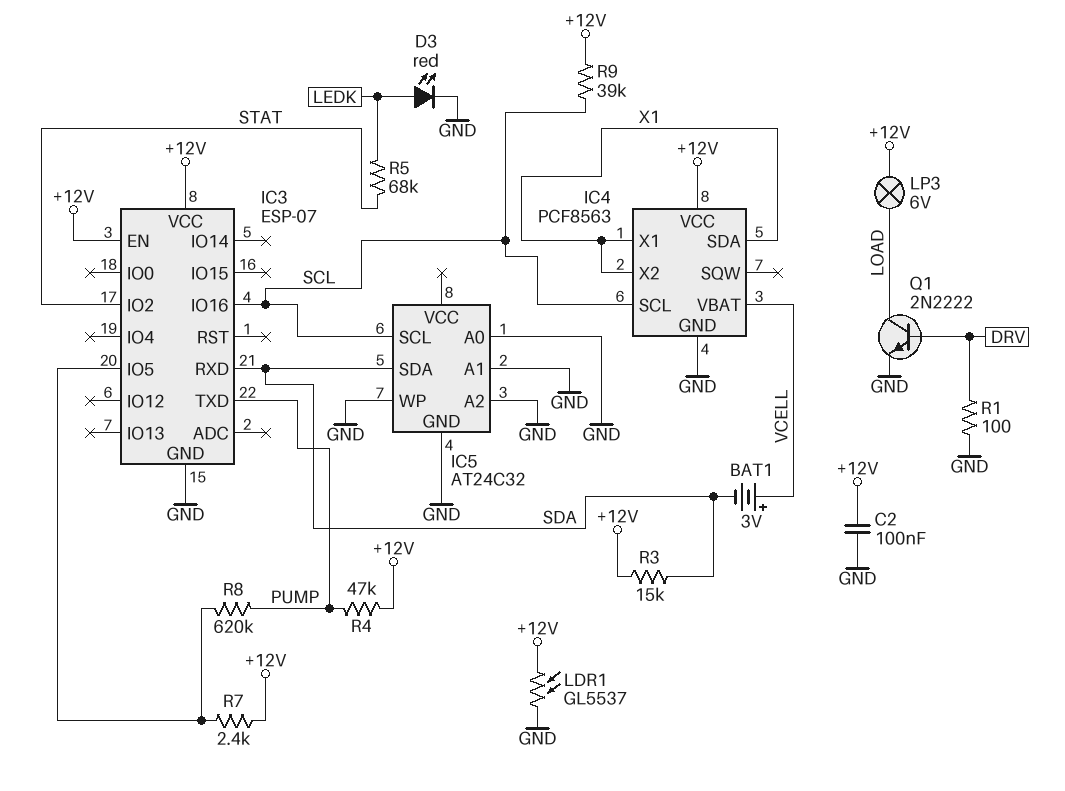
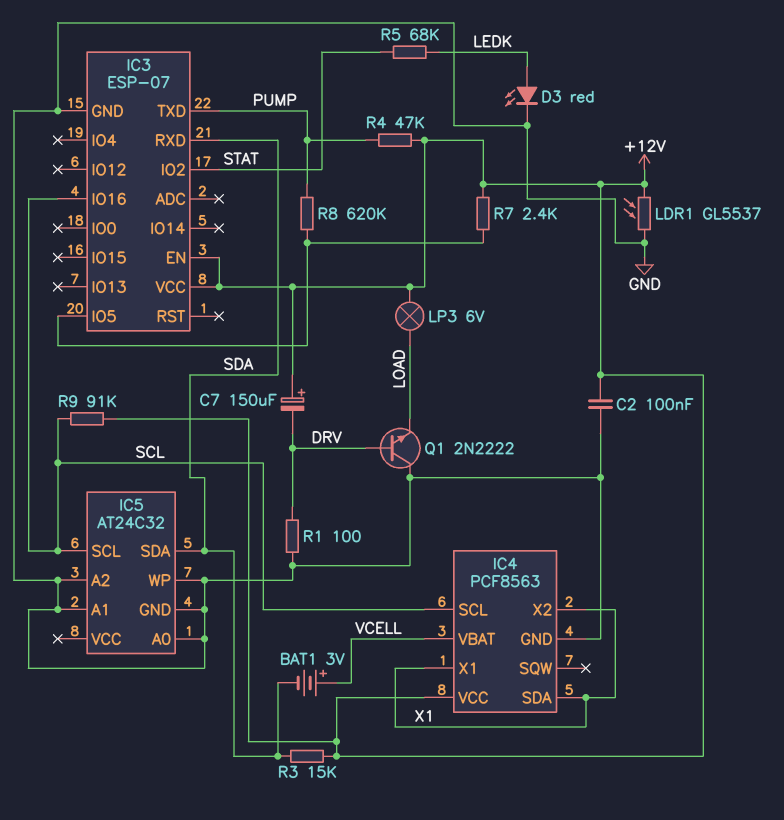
C7: none -> 150uF (plus +12V, minus DRV)
Q1: NPN 2N2222 (B DRV, C LOAD, E GND) -> NPN 2N2222 (B DRV, C GND, E LOAD)
R9: 39k (+12V, SCL) -> 91k (+12V, SCL)

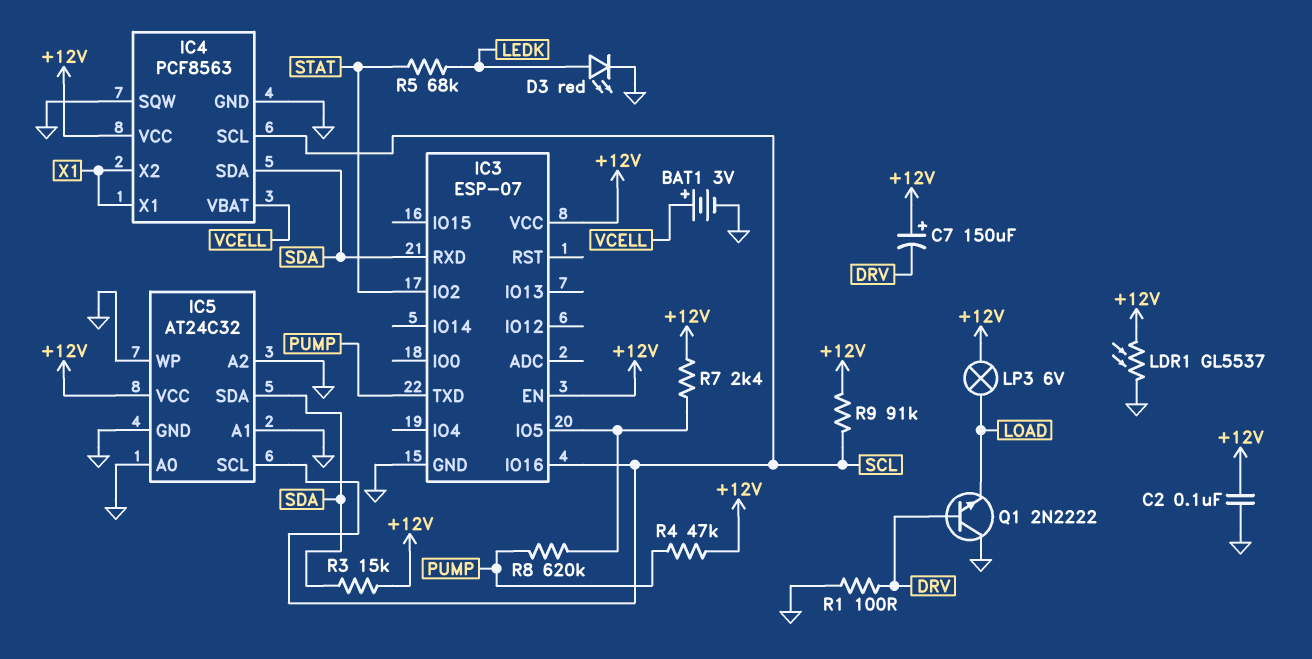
BAT1: 3V (plus VCELL, minus SDA) -> 3V (plus VCELL, minus GND)
IC4 pin SDA: X1 -> SDA
IC4 pin SQW: none -> GND
IC5 pin VCC: none -> +12V

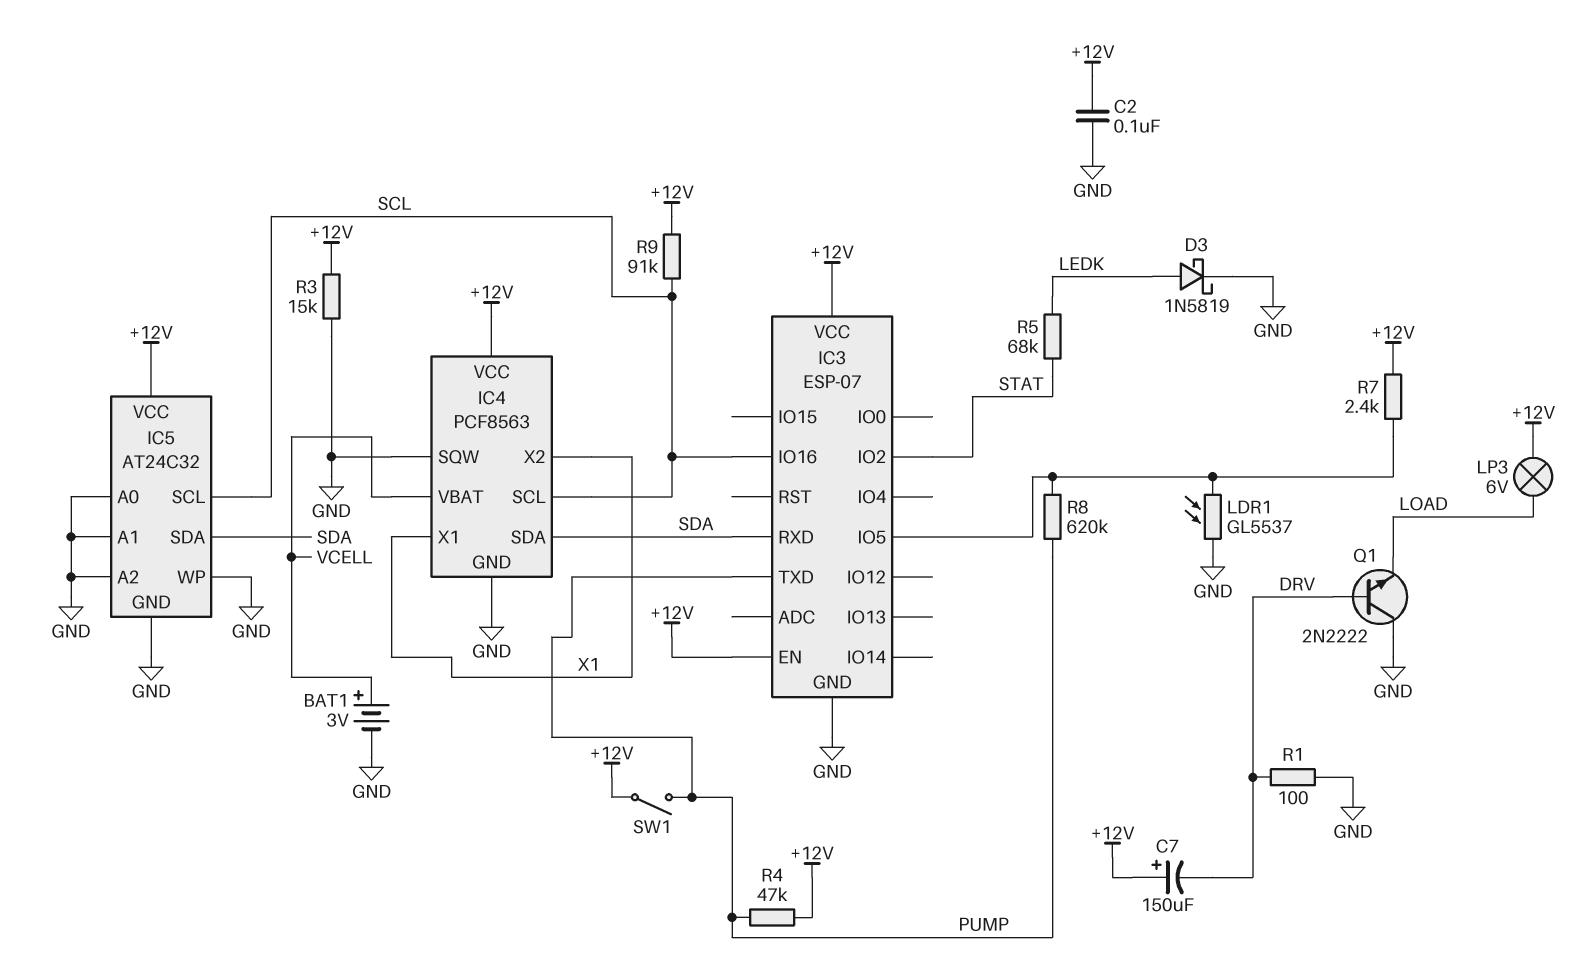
D3: LED red (A LEDK, K GND) -> schottky 1N5819 (A LEDK, K GND)
LDR1: GL5537 (+12V, GND) -> GL5537 (GND, IC3/IO5)
R3: 15k (+12V, SDA) -> 15k (+12V, GND)
SW1: none -> switch (+12V, PUMP)

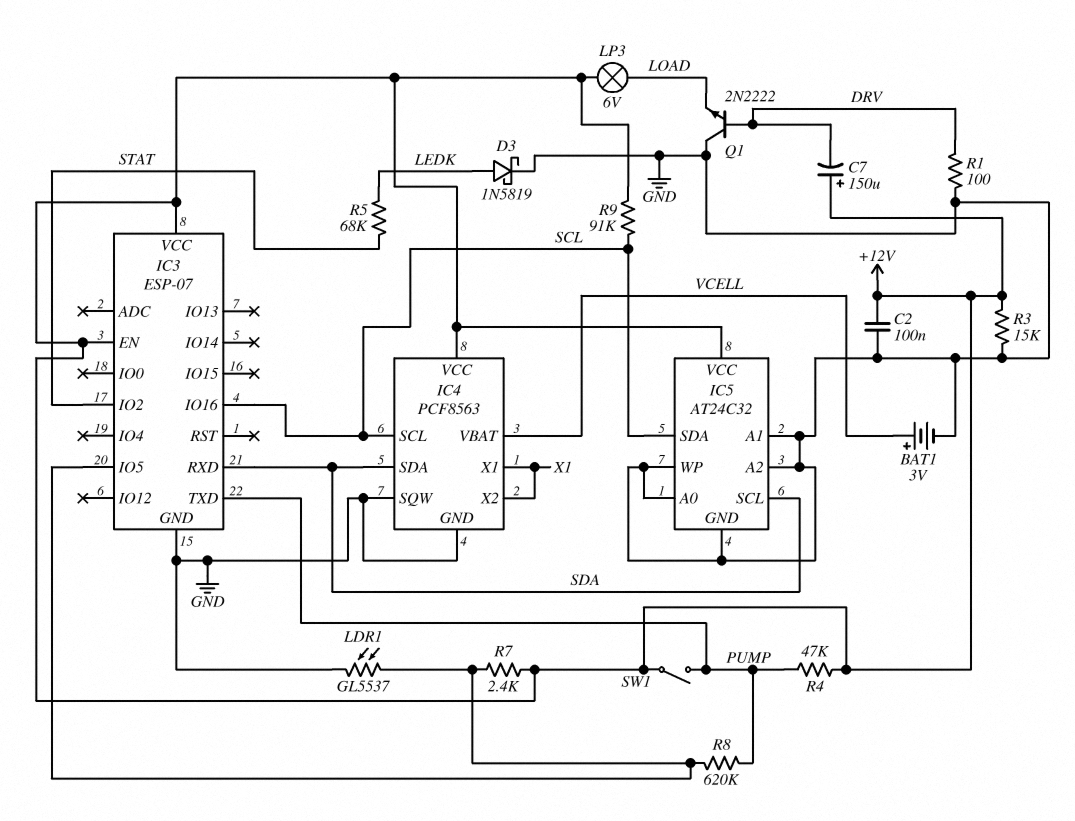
IC5 pin SCL: SCL -> SDA
IC5 pin SDA: SDA -> SCL

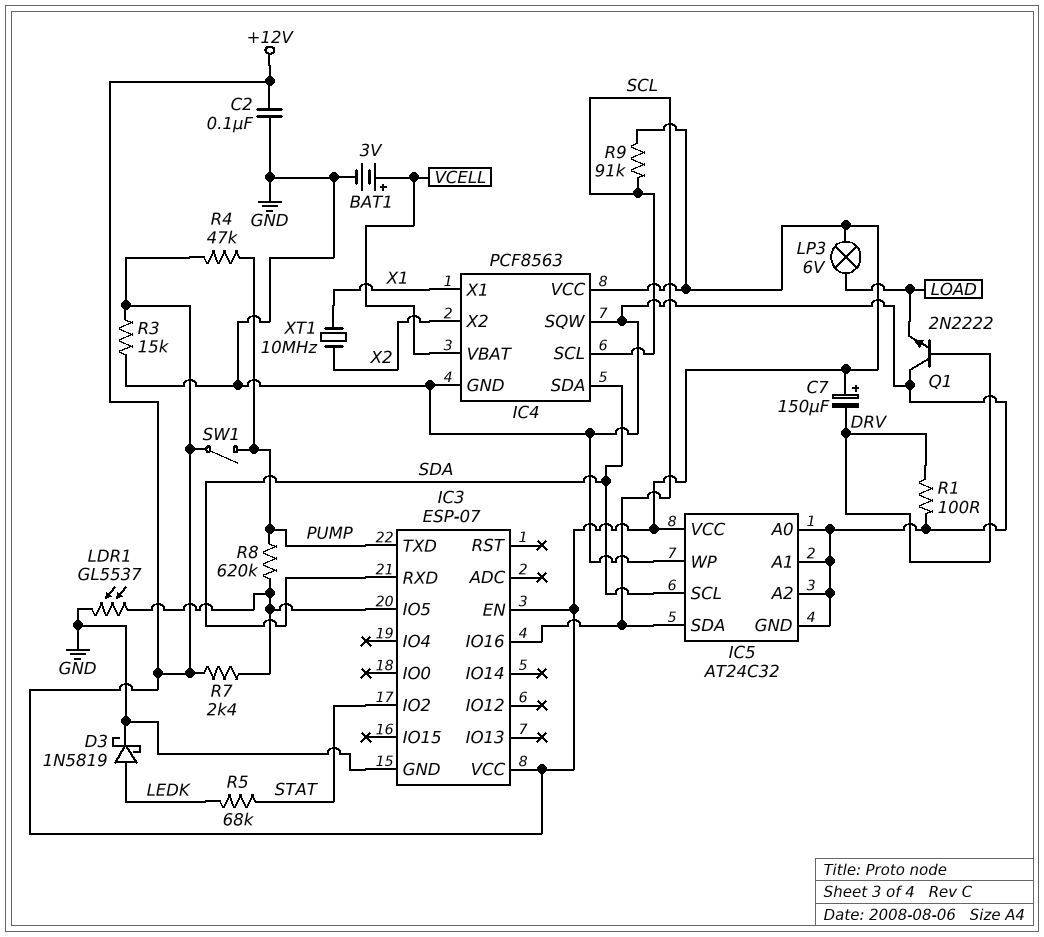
IC4 pin X2: X1 -> X2
XT1: none -> 10MHz (X1, X2)

